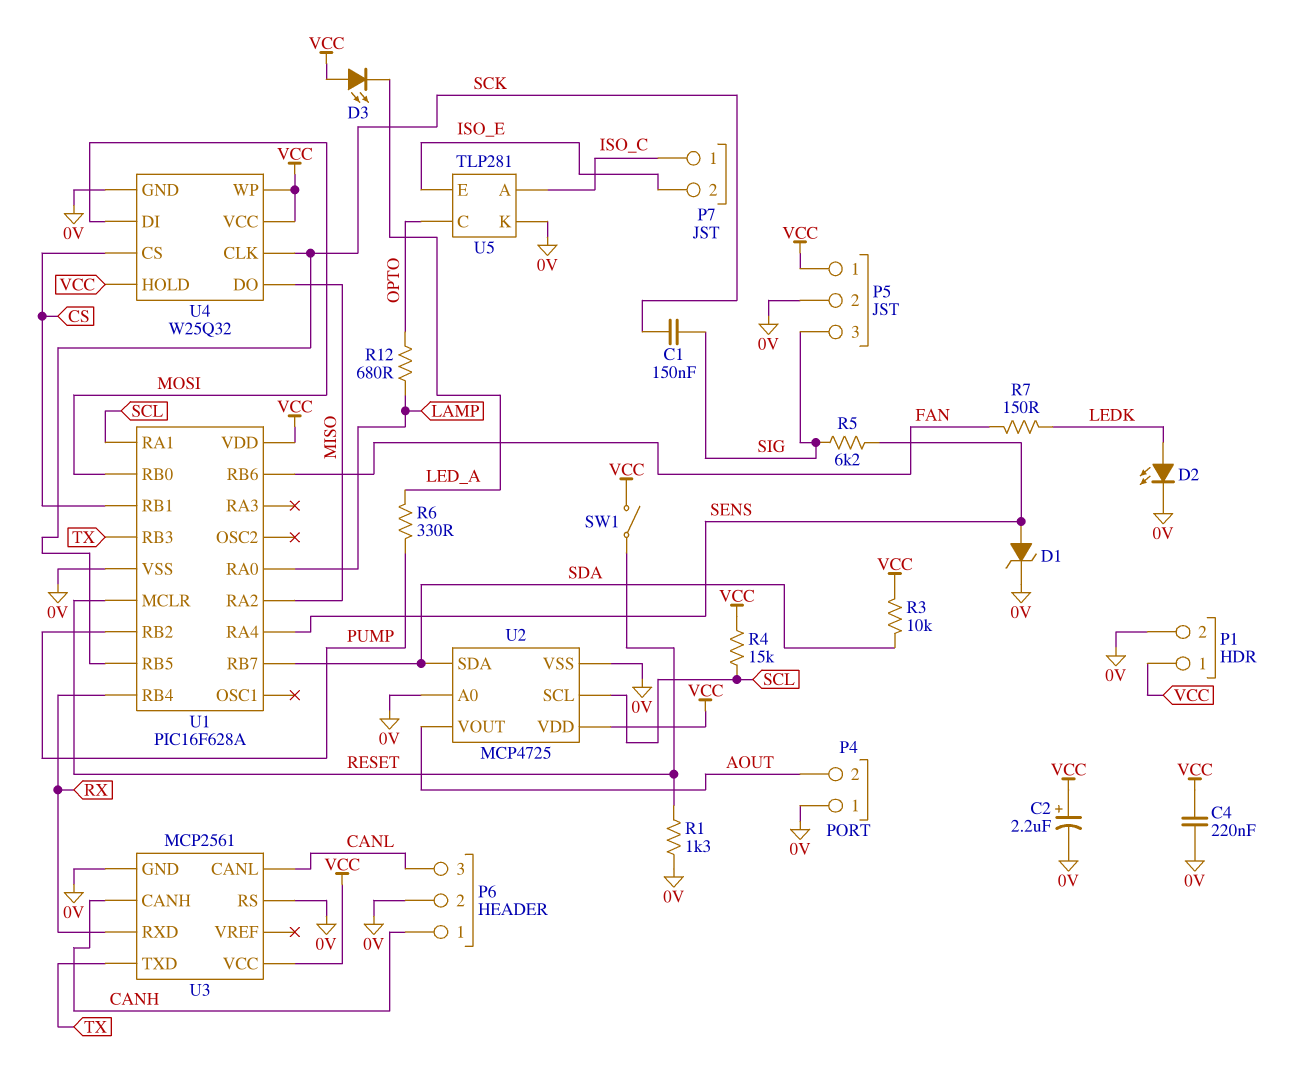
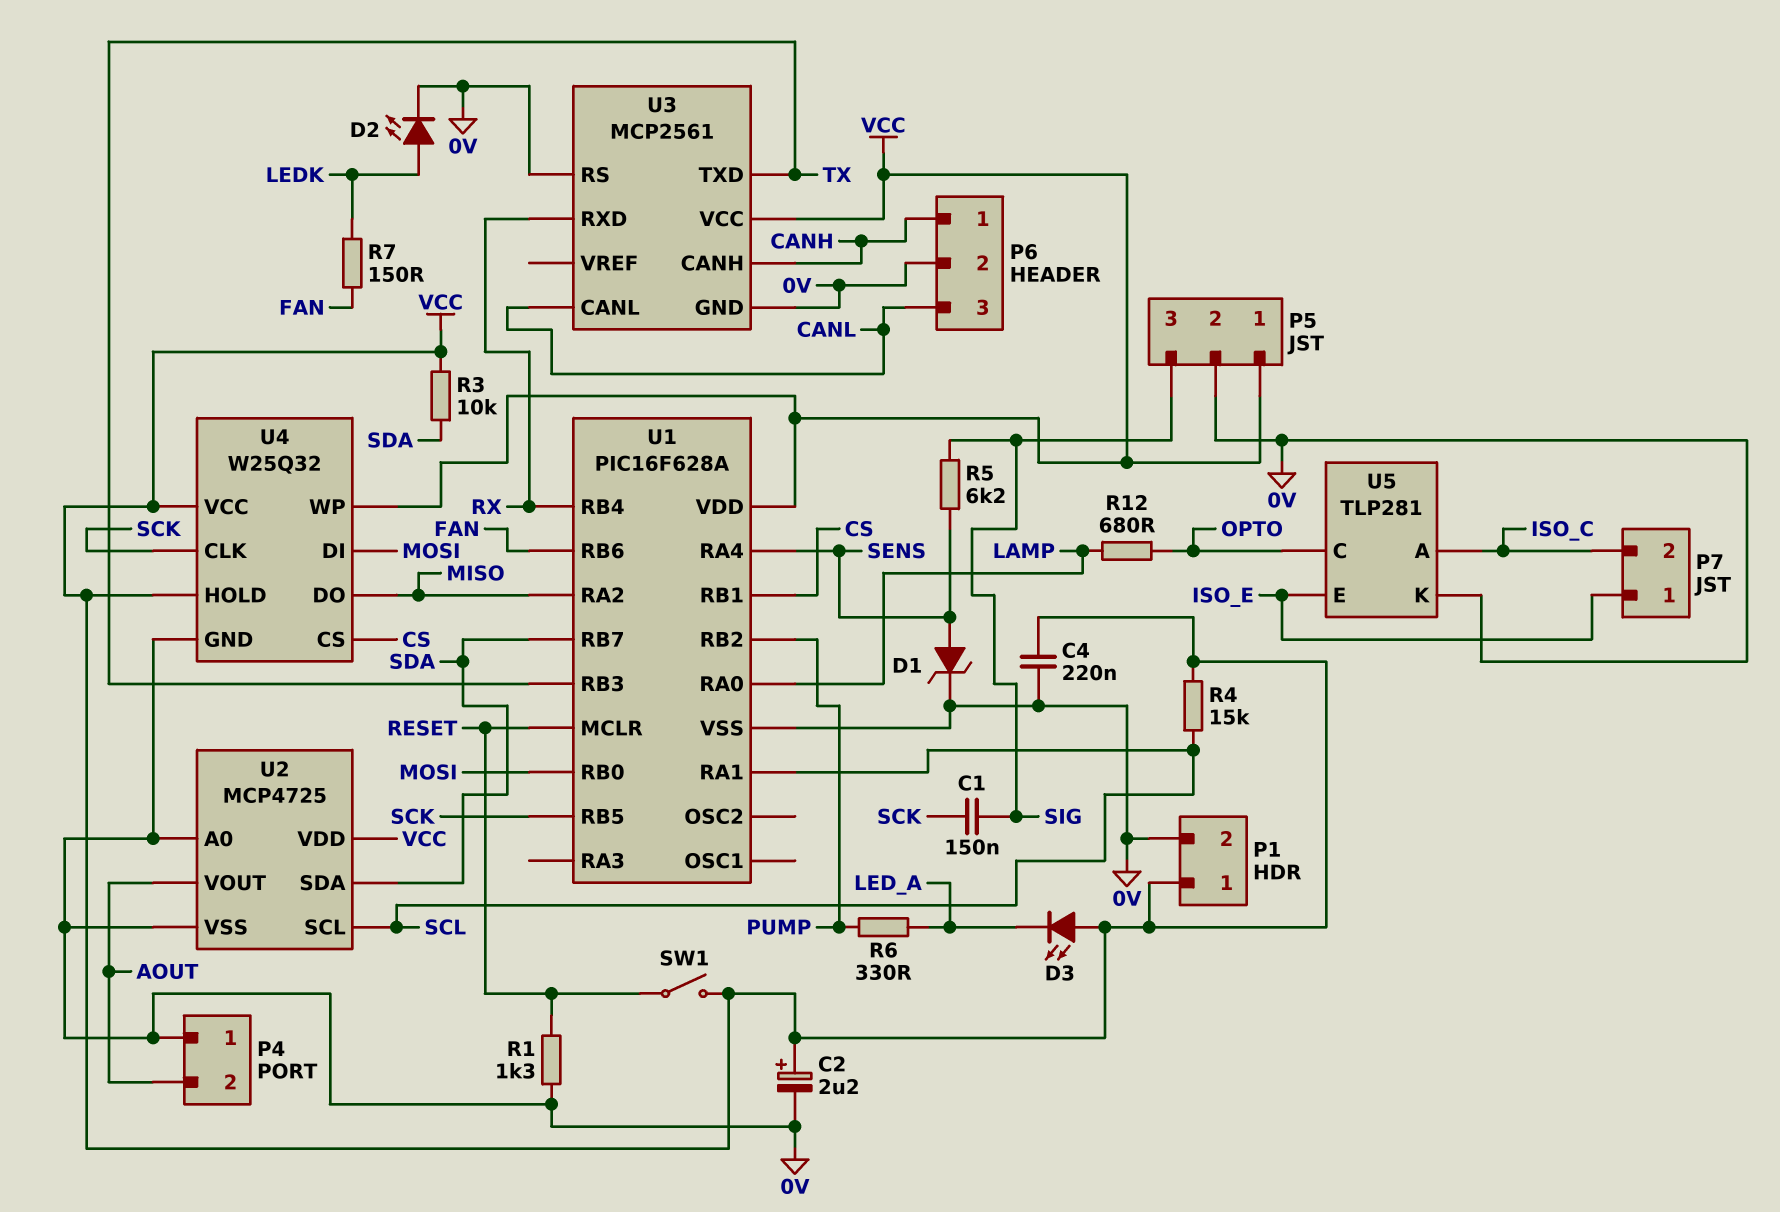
P7 pin 1: ISO_C -> ISO_E
P7 pin 2: ISO_E -> ISO_C

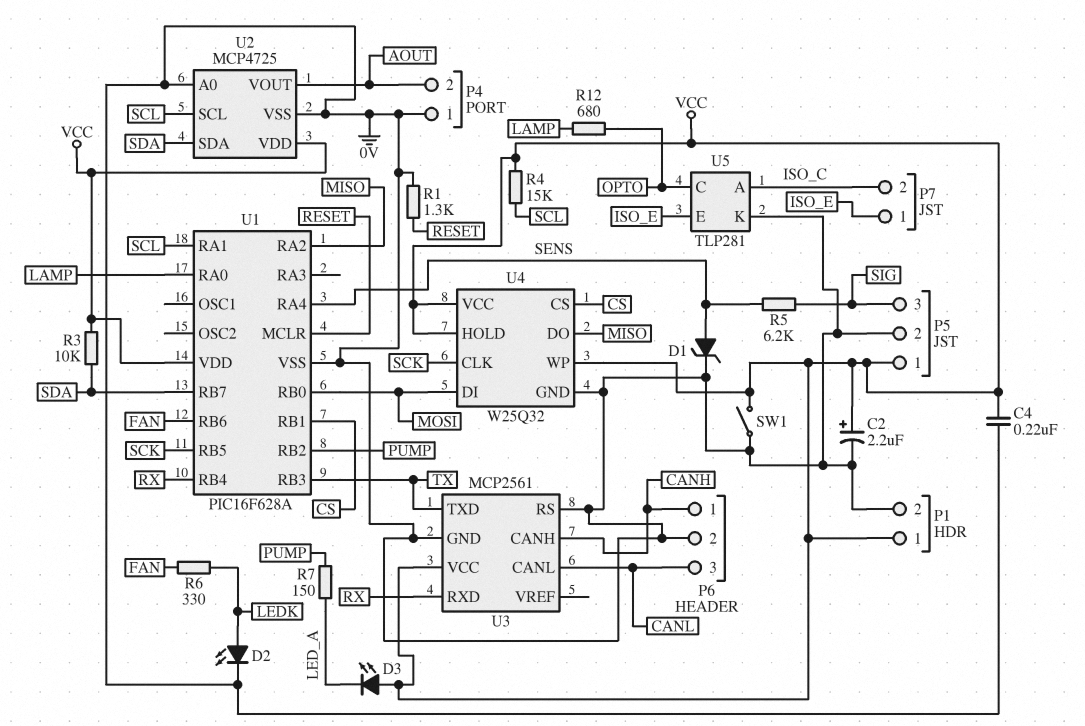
C1: 150nF (SCK, SIG) -> none
R6: 330 (LED_A, PUMP) -> 330 (FAN, LEDK)
R7: 150 (FAN, LEDK) -> 150 (LED_A, PUMP)
SW1: switch (RESET, VCC) -> switch (0V, VCC)

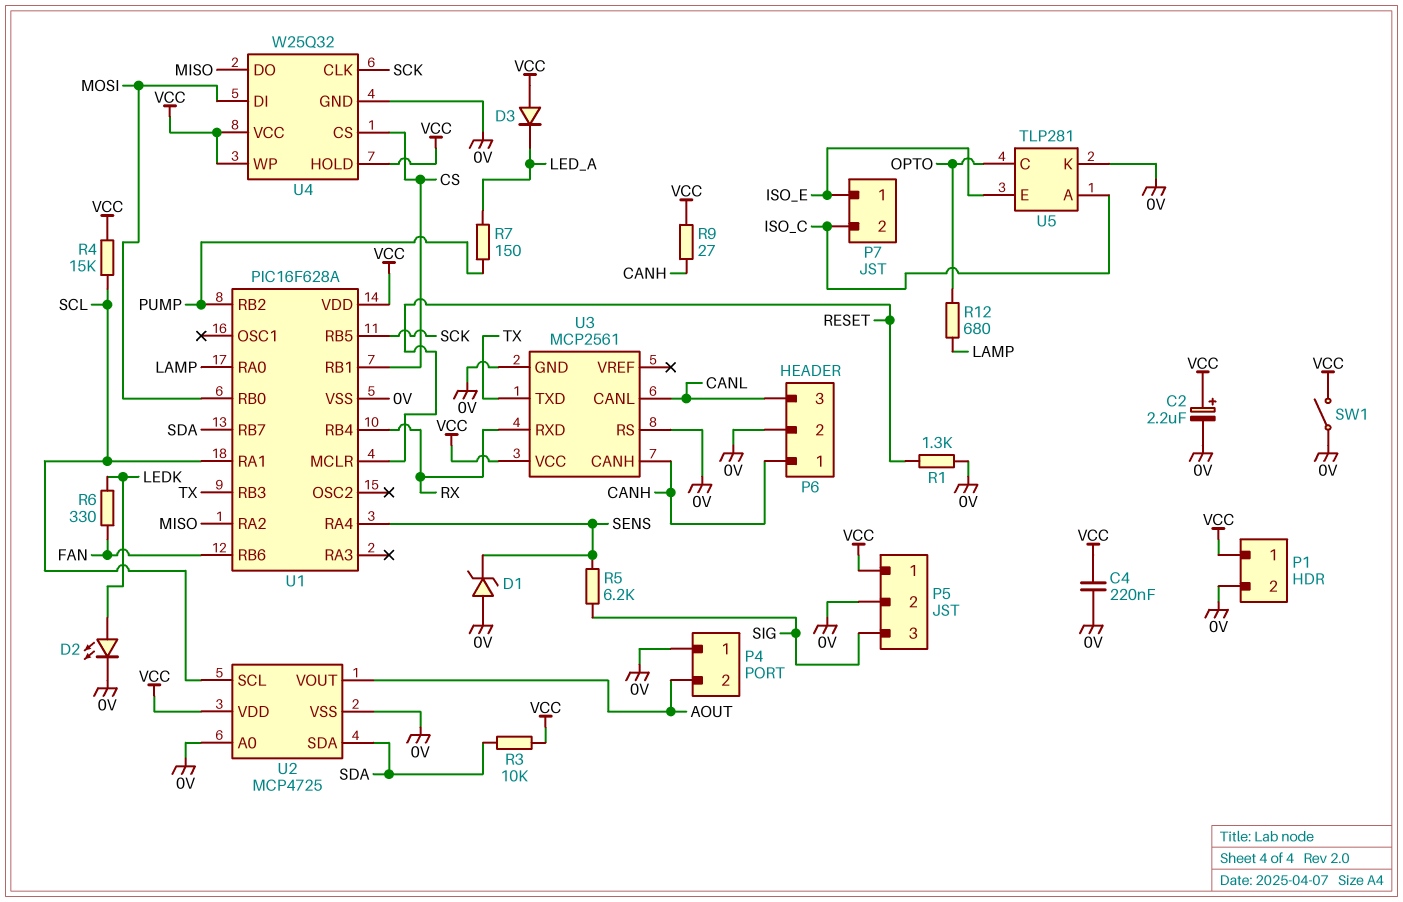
D1: zener (A SENS, K 0V) -> zener (A 0V, K SENS)
D3: LED (A VCC, K LED_A) -> diode (A VCC, K LED_A)
R9: none -> 27 (CANH, VCC)

